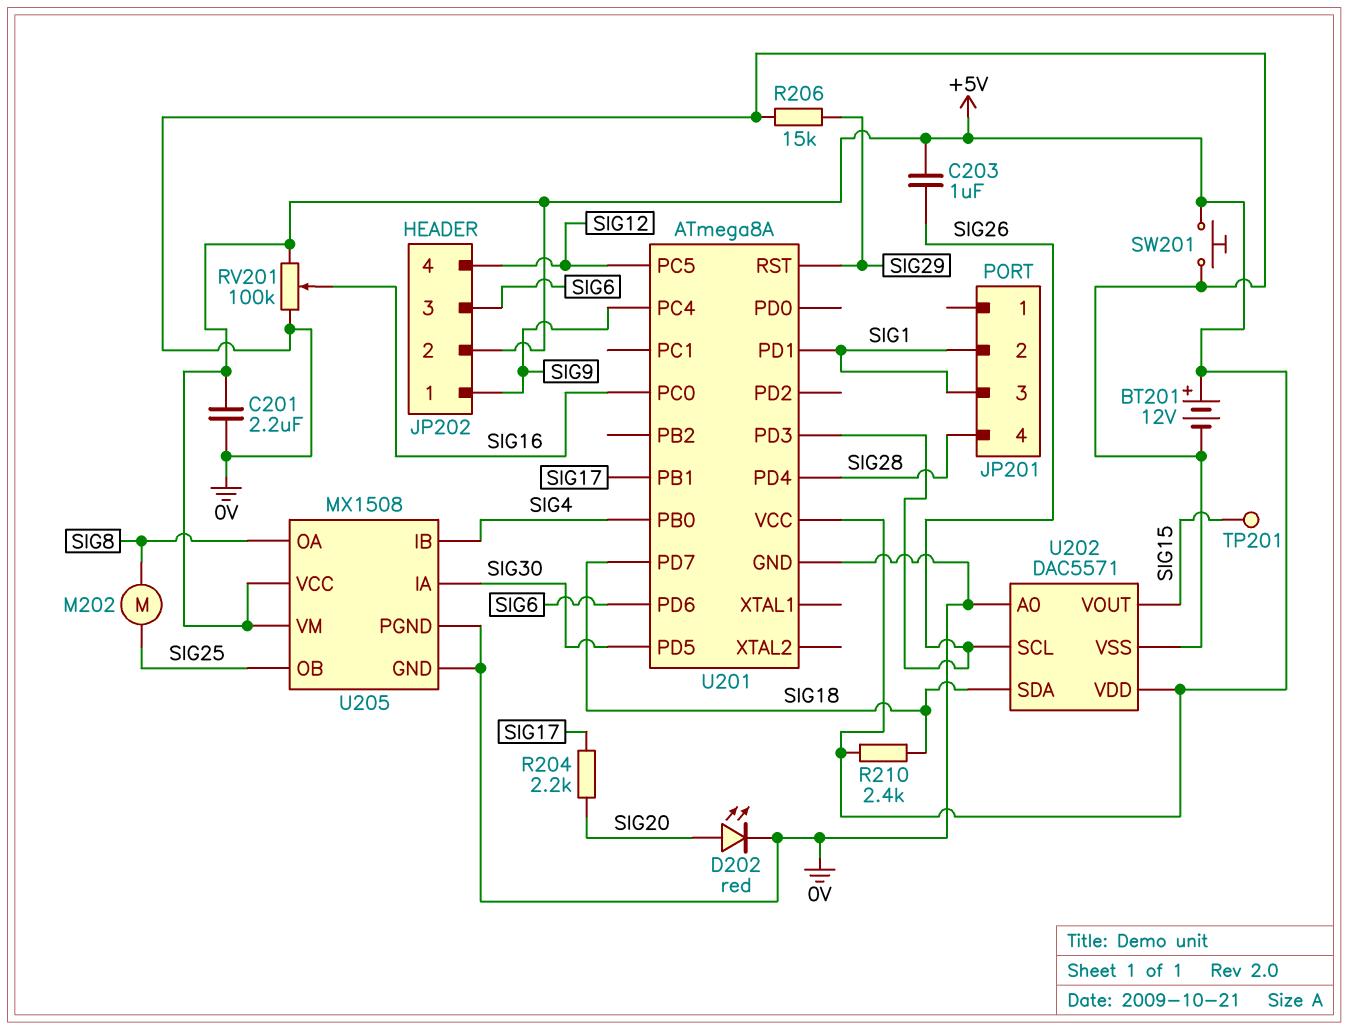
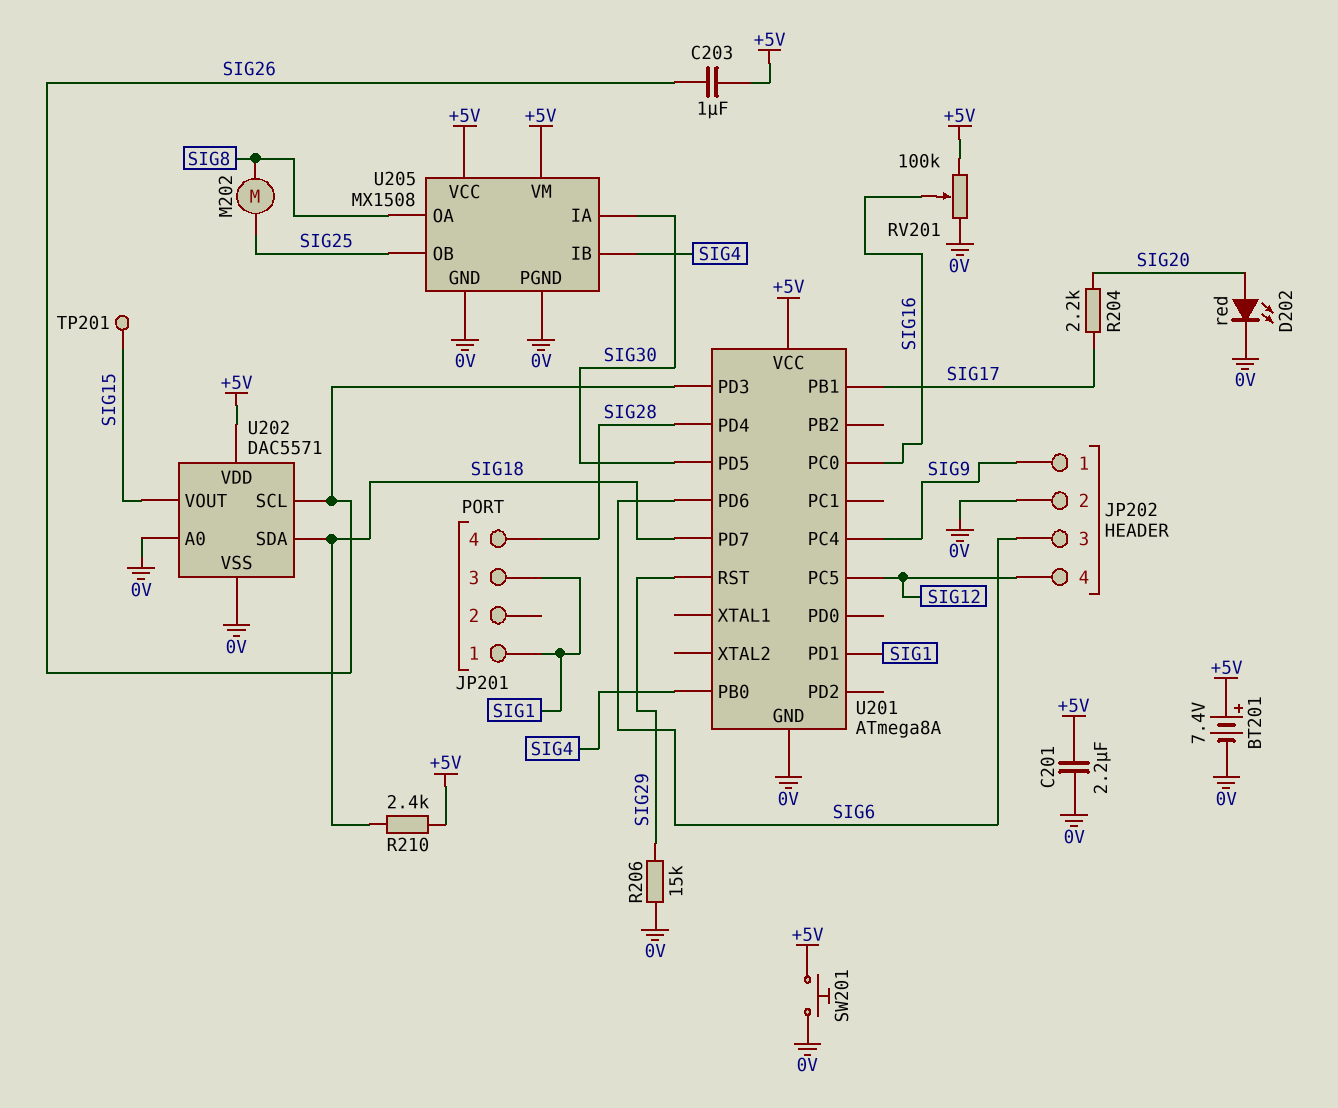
BT201: 12V (plus +5V, minus 0V) -> 7.4V (plus +5V, minus 0V)
JP201 pin 1: none -> SIG1
JP201 pin 2: SIG1 -> none
JP202 pin 2: +5V -> 0V

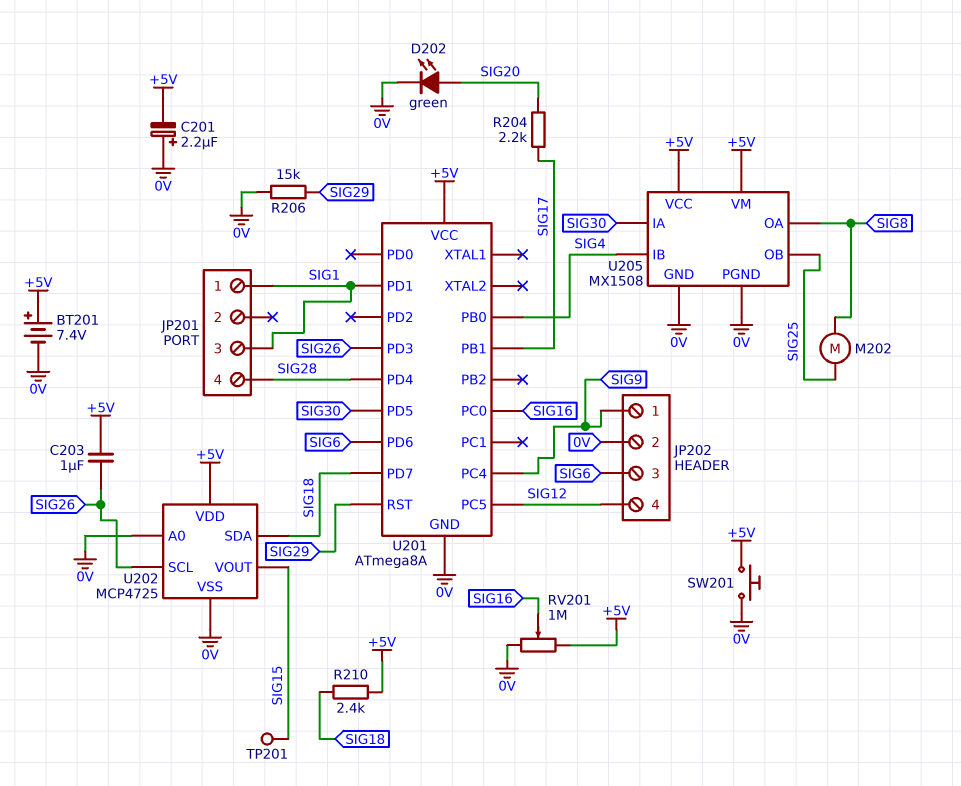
C201: 2.2uF (+5V, 0V) -> 2.2uF (plus 0V, minus +5V)
D202: LED red (A SIG20, K 0V) -> LED green (A SIG20, K 0V)
RV201: 100k (+5V, 0V, wiper SIG16) -> 1M (+5V, 0V, wiper SIG16)
U202: DAC5571 -> MCP4725

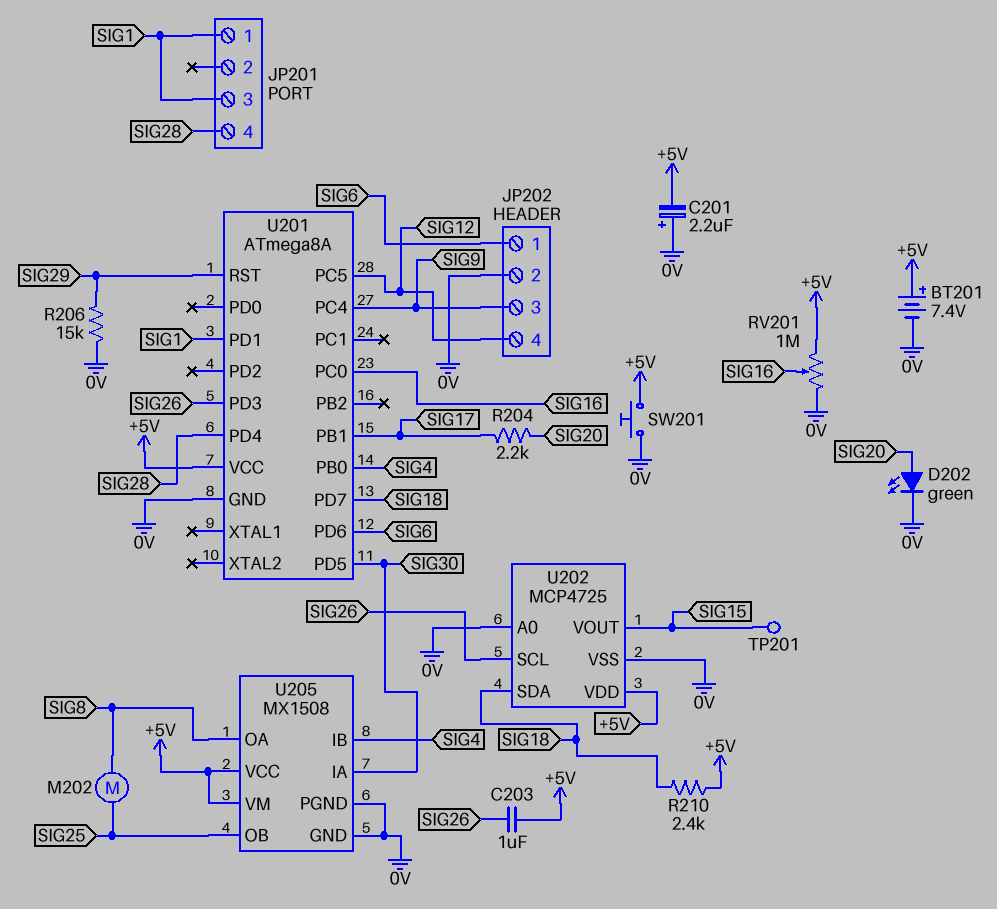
JP202 pin 1: SIG9 -> SIG6
JP202 pin 3: SIG6 -> SIG9

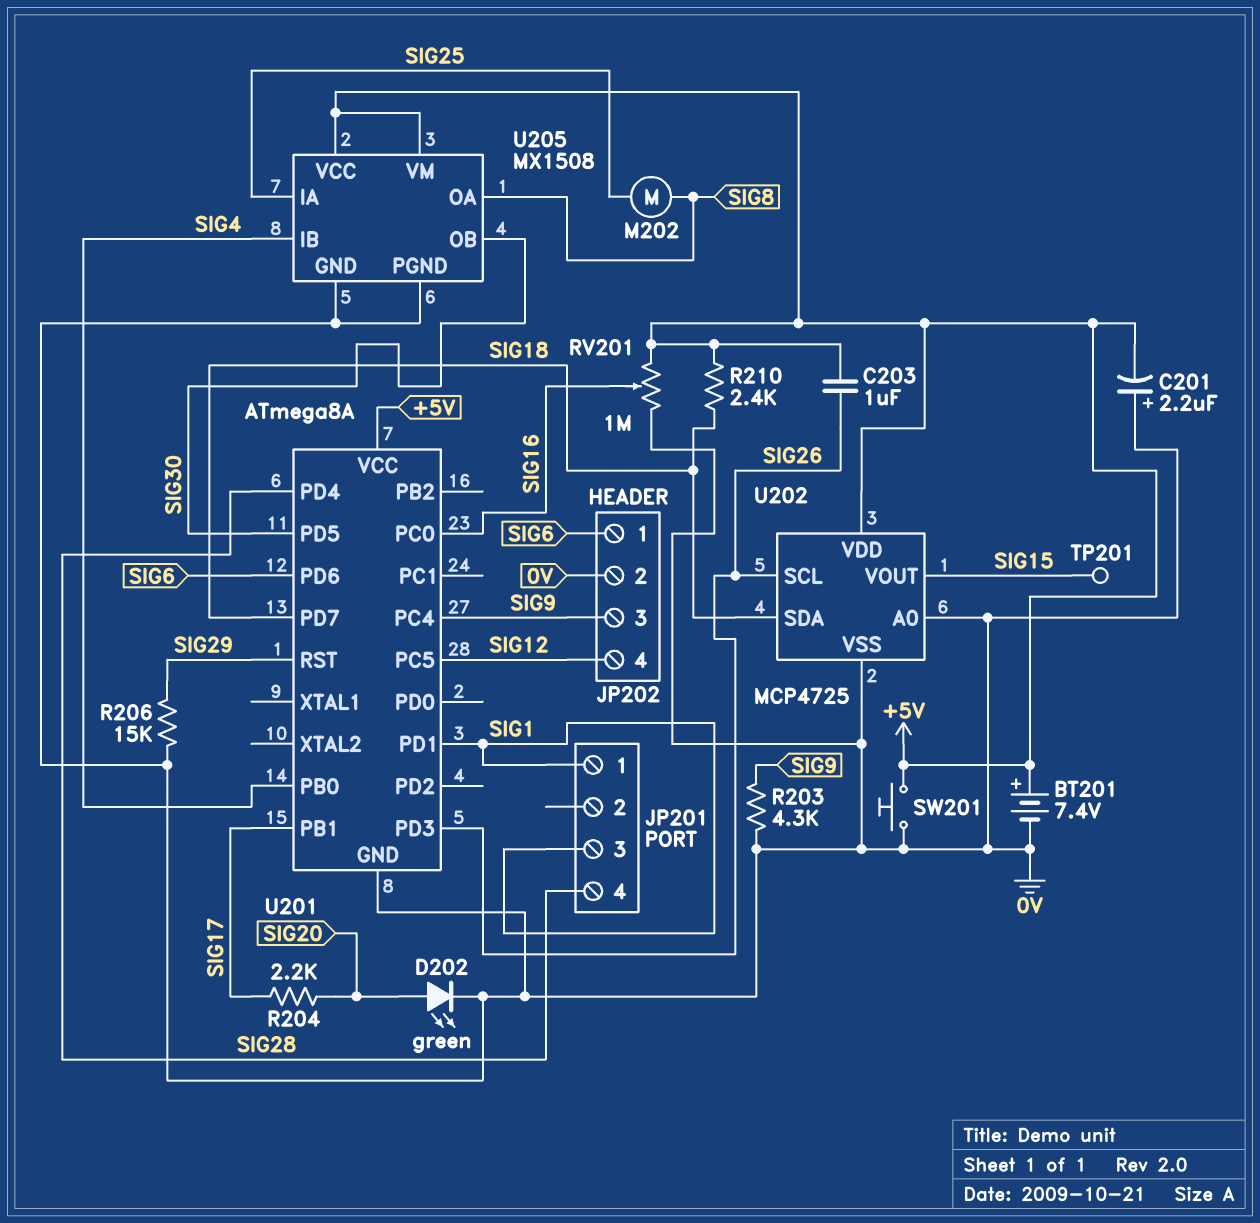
R203: none -> 4.3k (0V, SIG9)
U205 pin IA: SIG30 -> SIG25
U205 pin OB: SIG25 -> SIG30

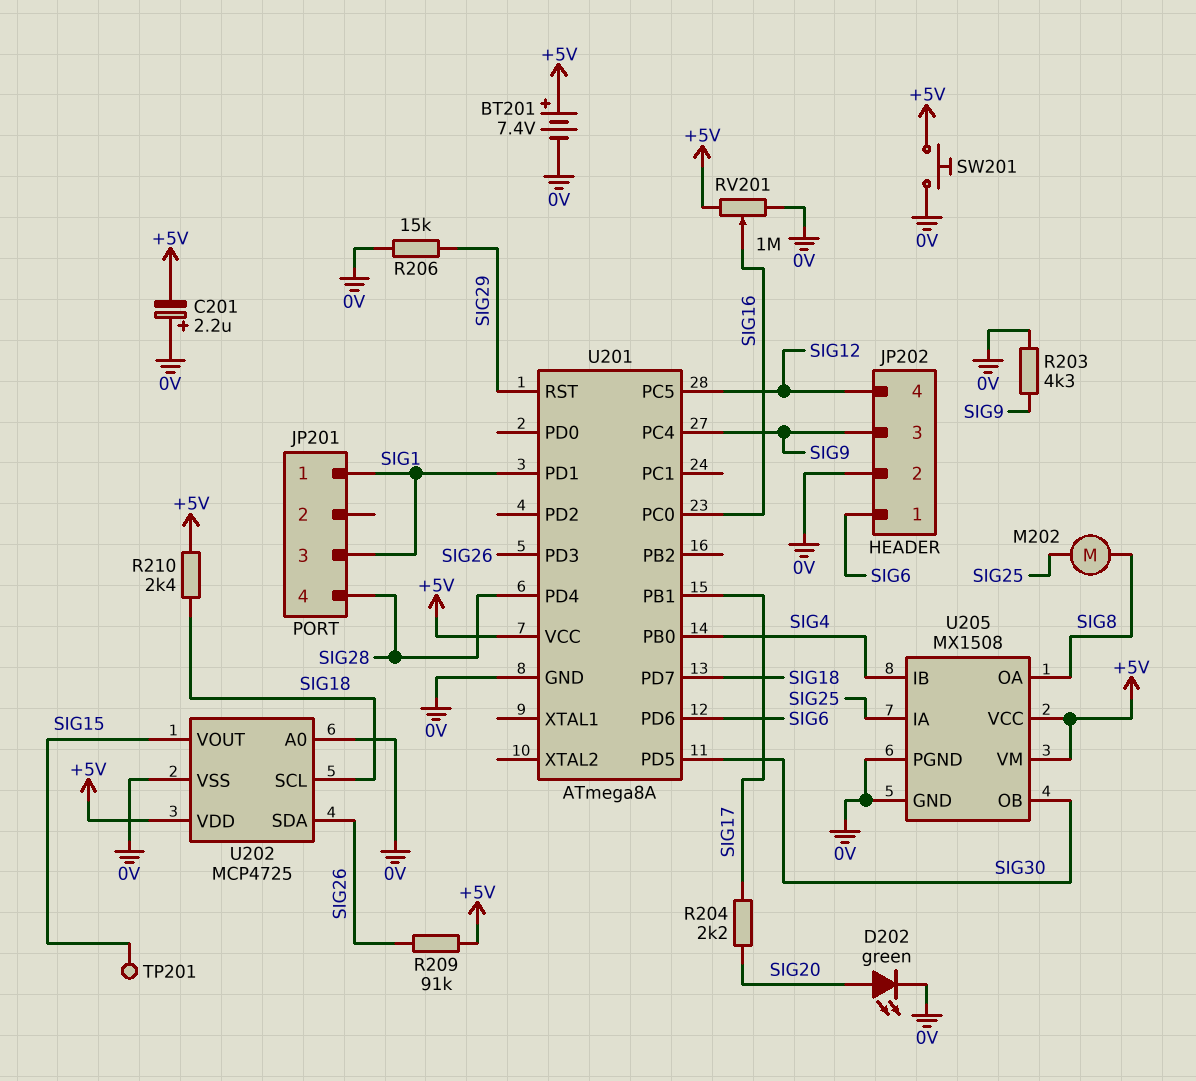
C203: 1uF (+5V, SIG26) -> none
R209: none -> 91k (+5V, SIG26)
U202 pin SCL: SIG26 -> SIG18
U202 pin SDA: SIG18 -> SIG26

